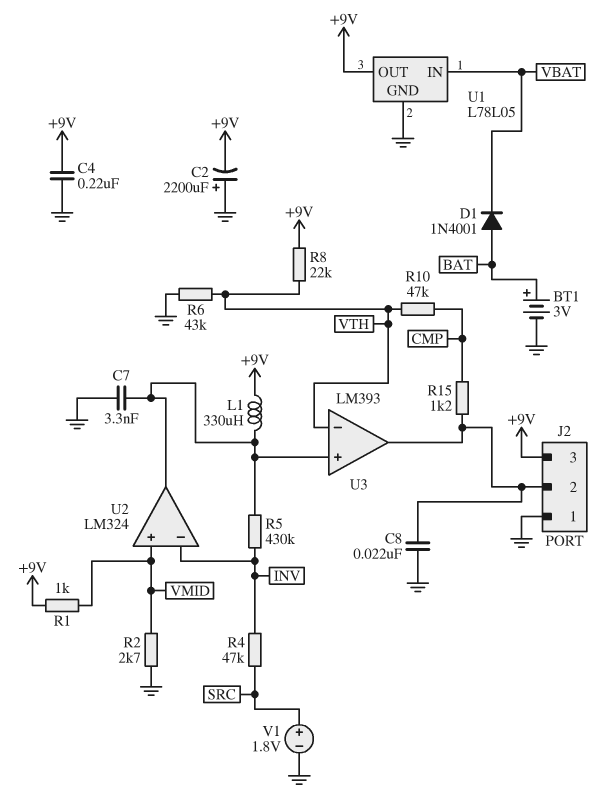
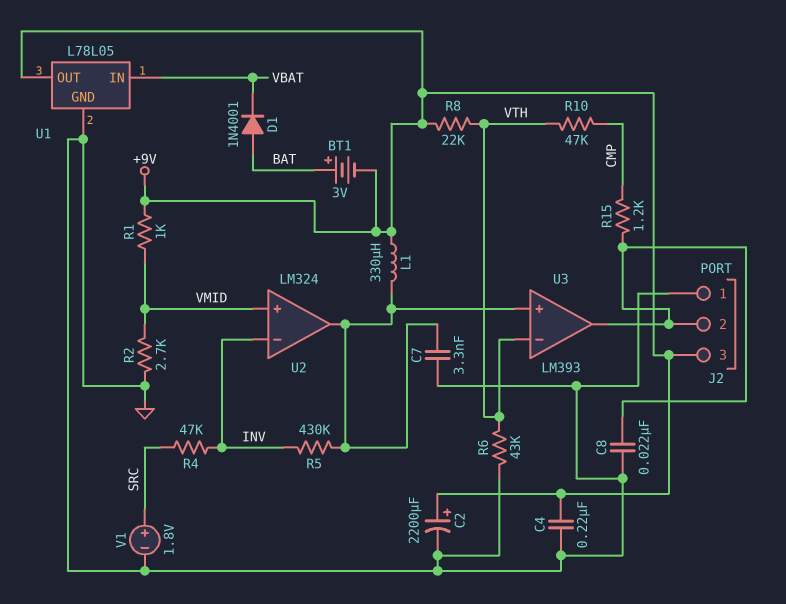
BT1: 3V (plus BAT, minus GND) -> 3V (plus BAT, minus +9V)
C2: 2200uF (plus GND, minus +9V) -> 2200uF (plus +9V, minus GND)

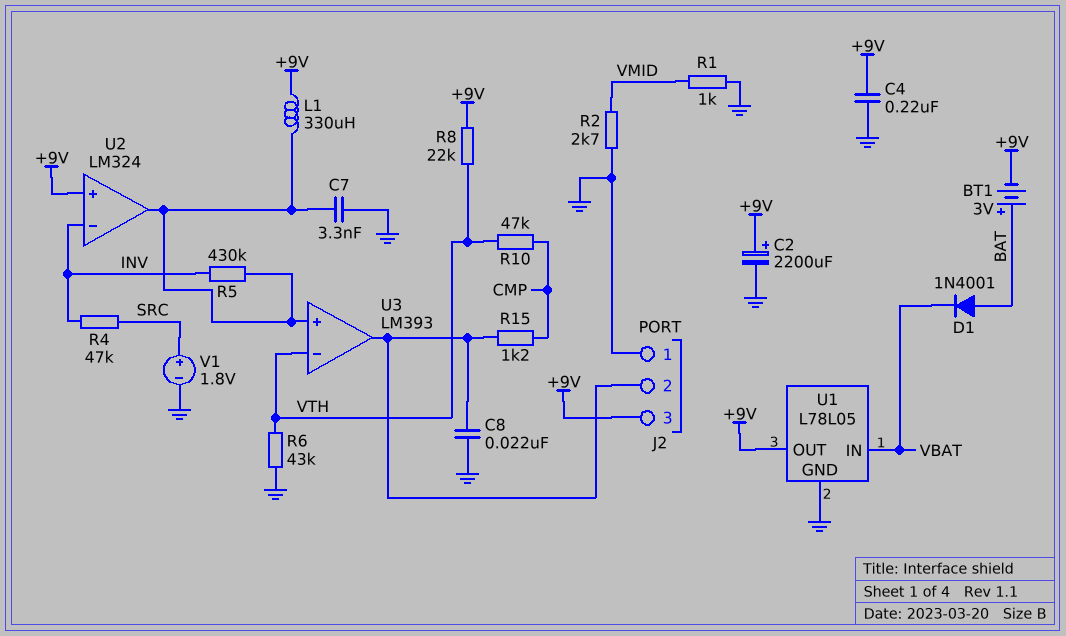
R1: 1k (+9V, VMID) -> 1k (GND, VMID)
U2 pin in+: VMID -> +9V

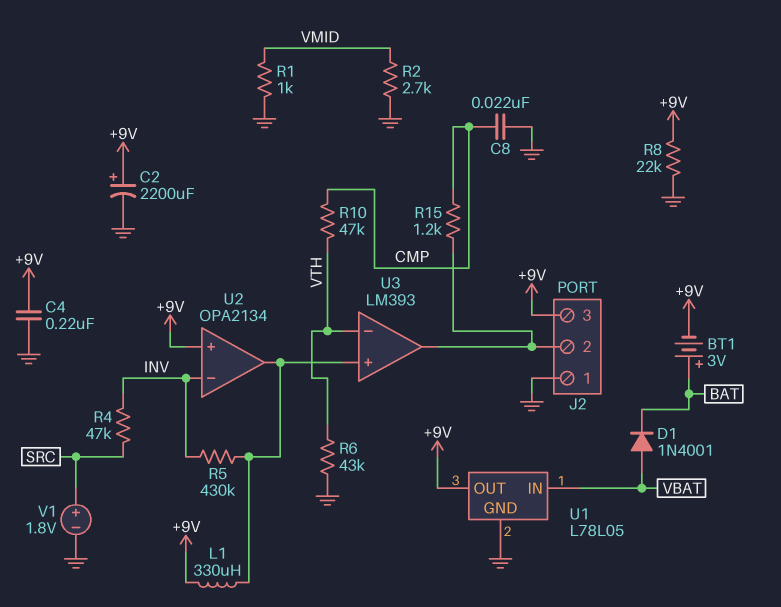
C7: 3.3nF (GND, U2/out) -> none
C8: 22nF (GND, J2/2) -> 22nF (CMP, GND)
D1: diode 1N4001 (A BAT, K VBAT) -> diode 1N4001 (A VBAT, K BAT)
R8: 22k (+9V, VTH) -> 22k (+9V, GND)
U2: LM324 -> OPA2134

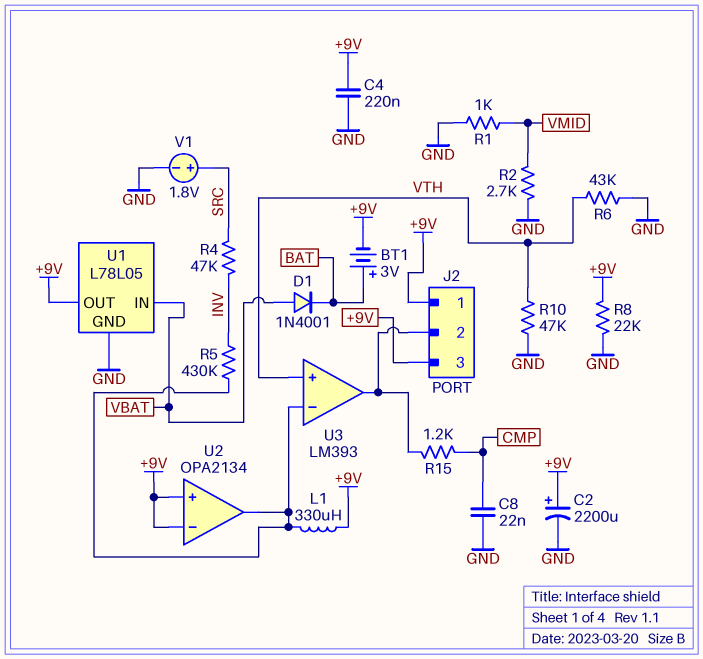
J2 pin 1: GND -> +9V
R10: 47k (CMP, VTH) -> 47k (GND, VTH)
U2 pin in-: INV -> +9V
U3 pin in+: U2/out -> VTH
U3 pin in-: VTH -> U2/out

